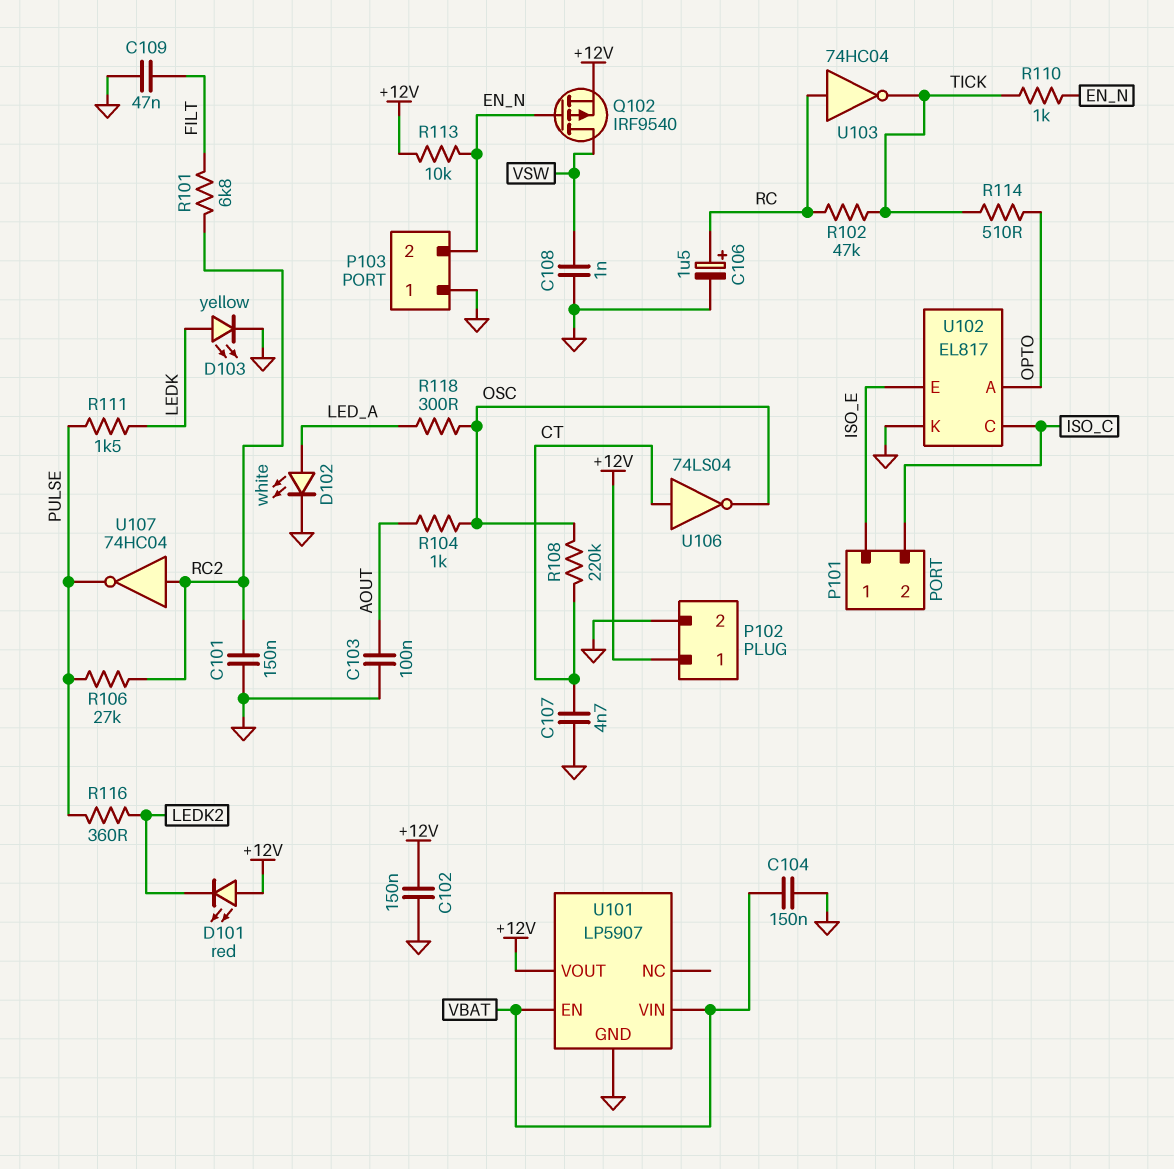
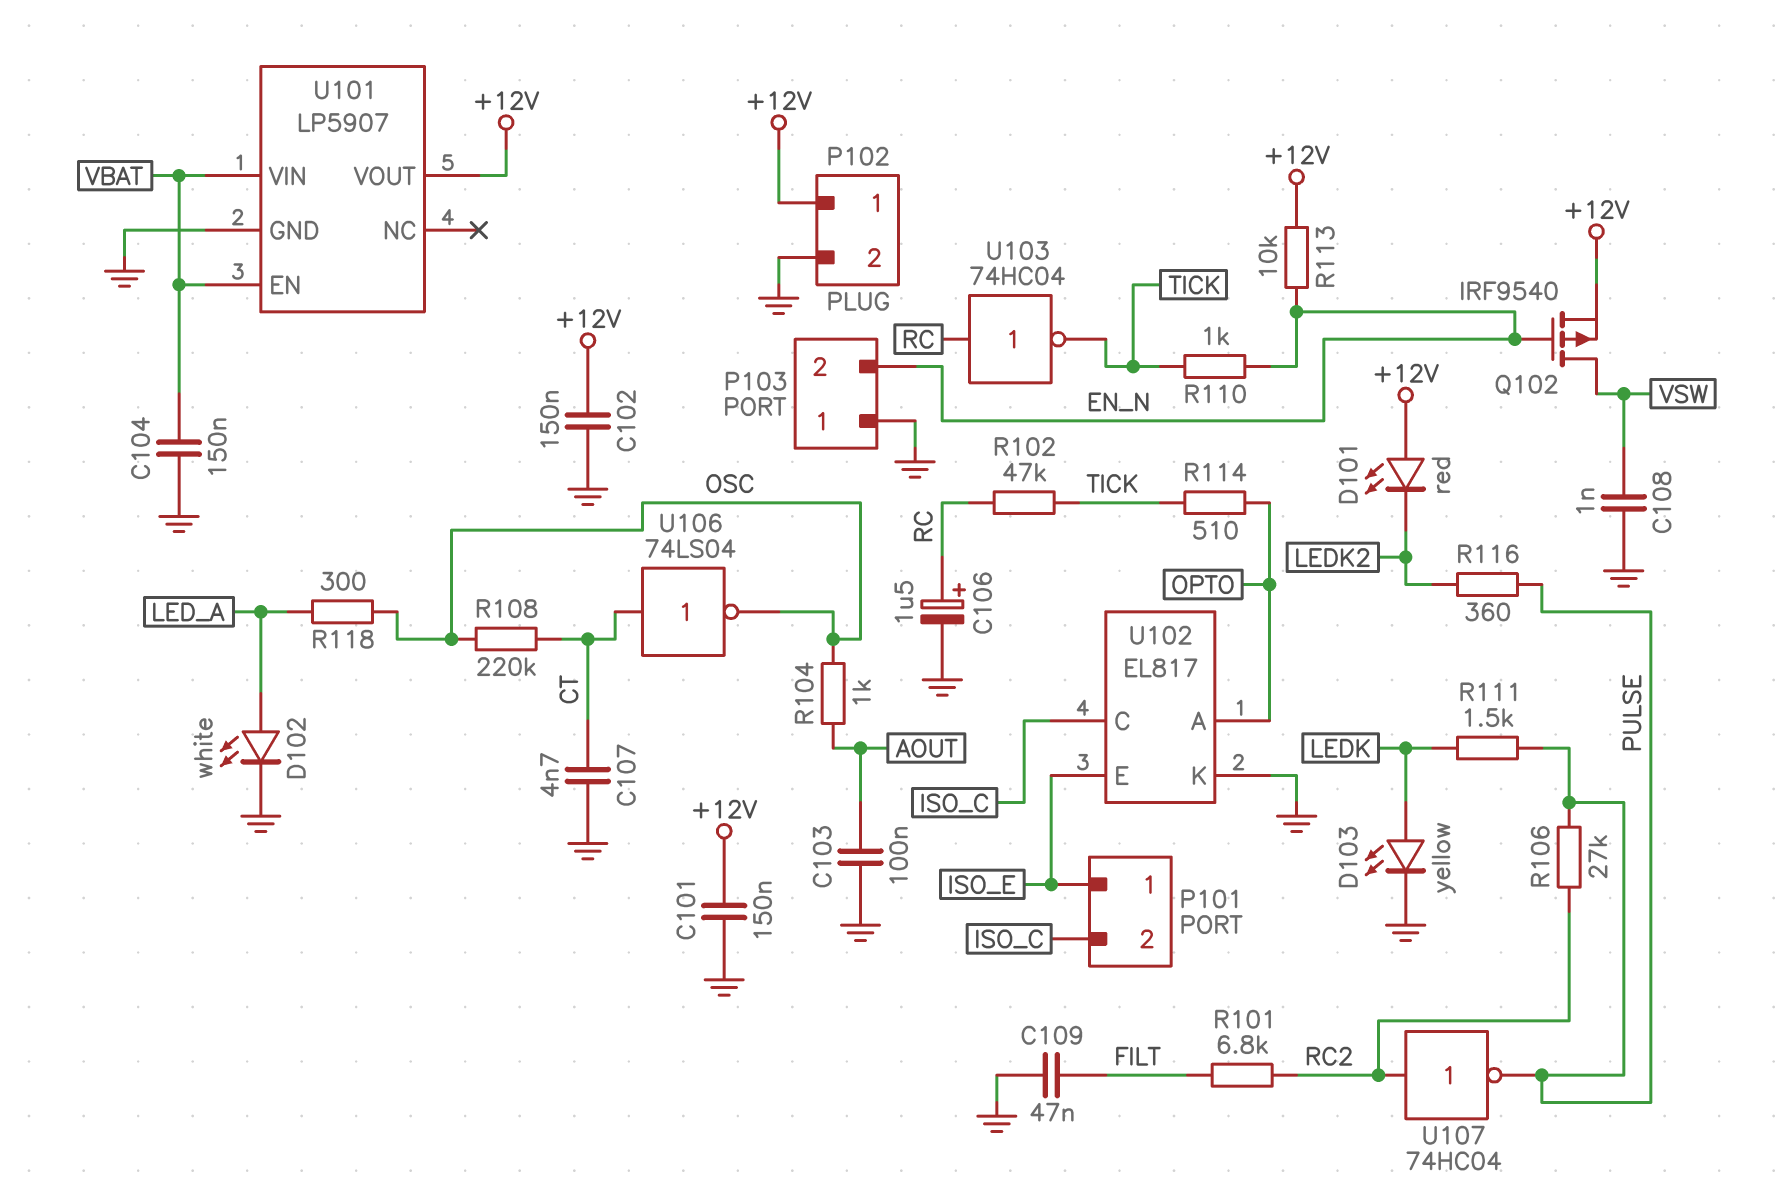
C101: 150nF (GND, RC2) -> 150nF (+12V, GND)

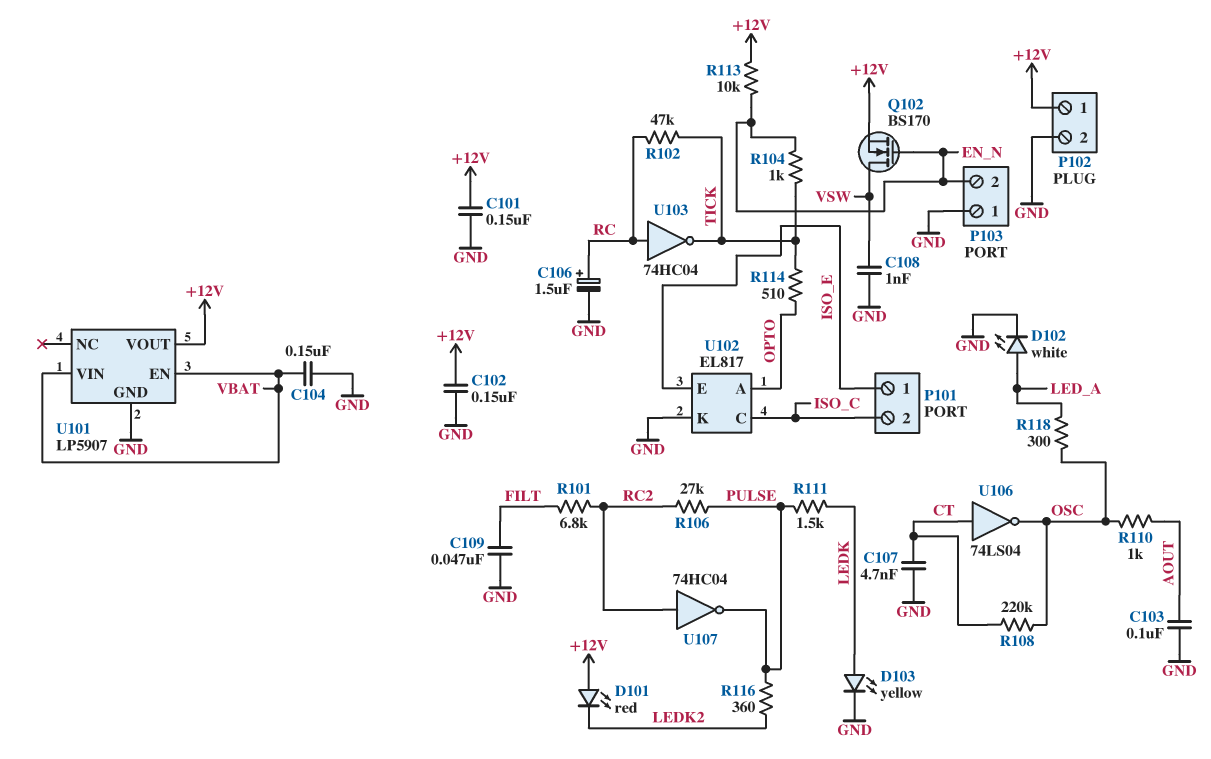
Q102: PMOS IRF9540 (G EN_N, D VSW, S +12V) -> NMOS BS170 (G EN_N, D VSW, S +12V)
R104: 1k (AOUT, OSC) -> 1k (EN_N, TICK)
R110: 1k (EN_N, TICK) -> 1k (AOUT, OSC)

